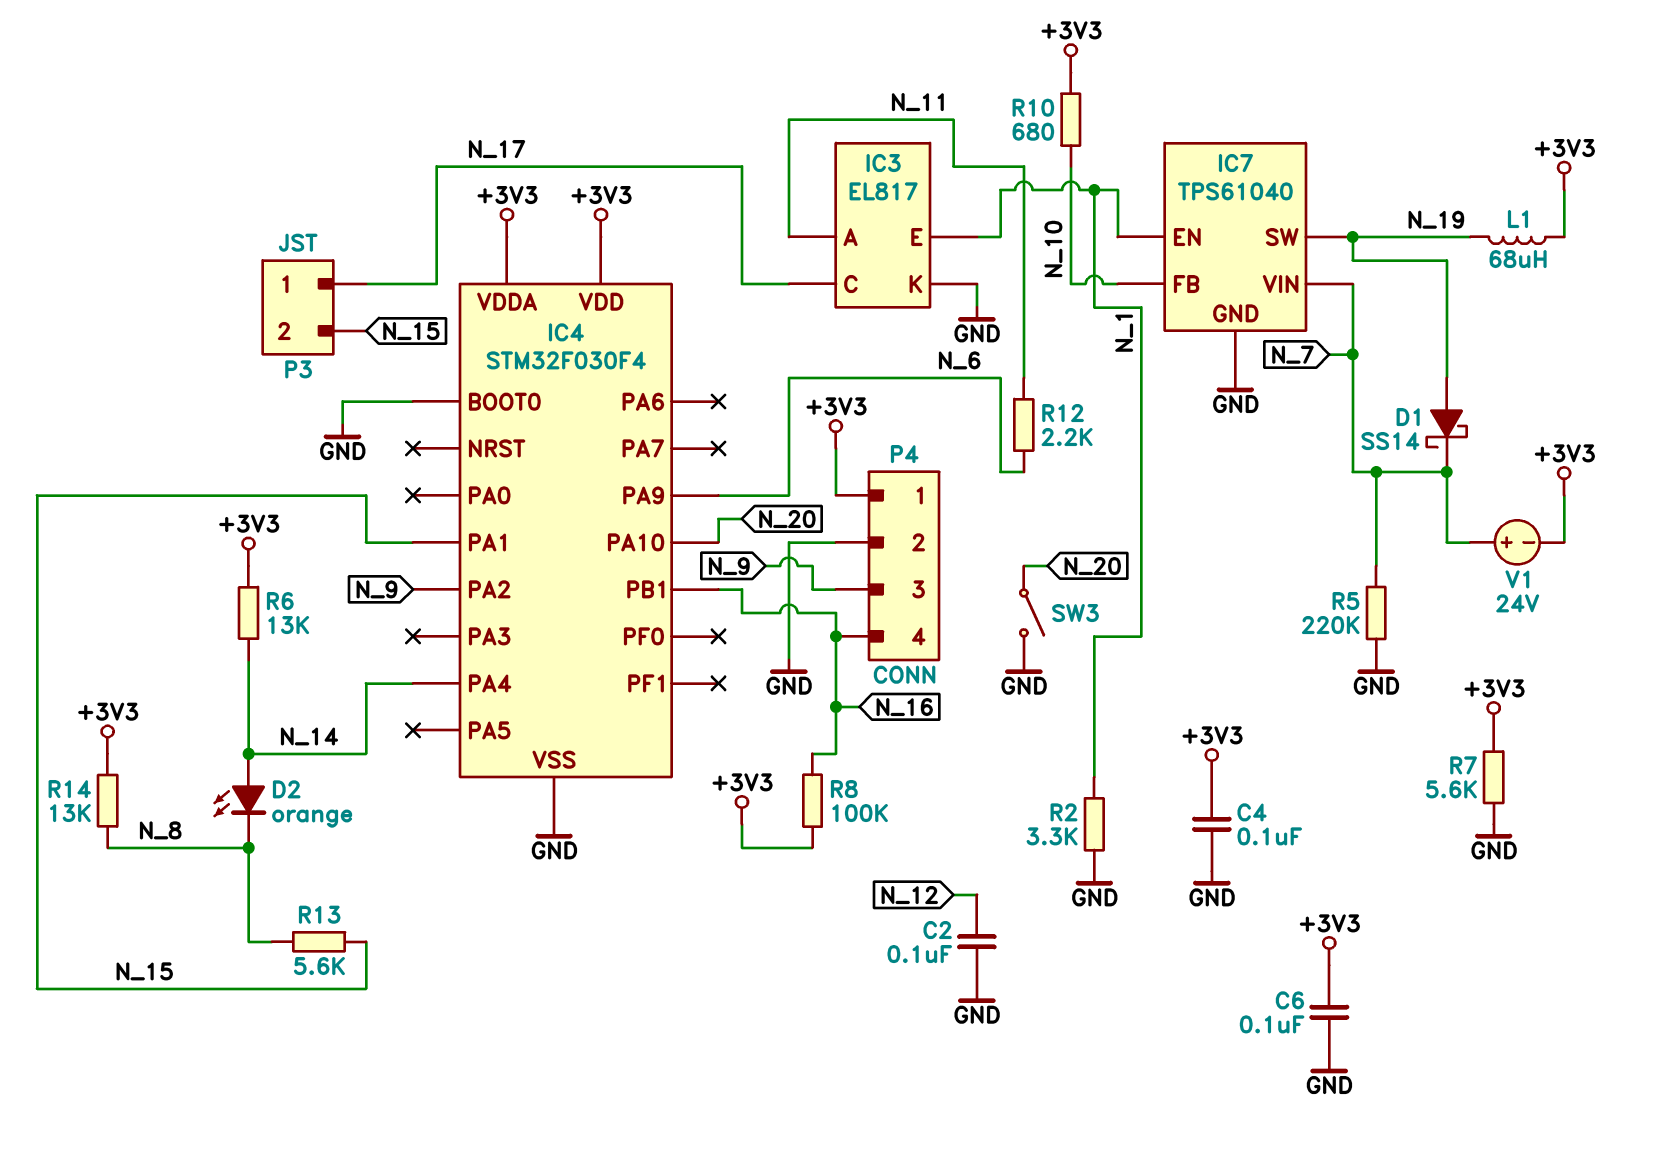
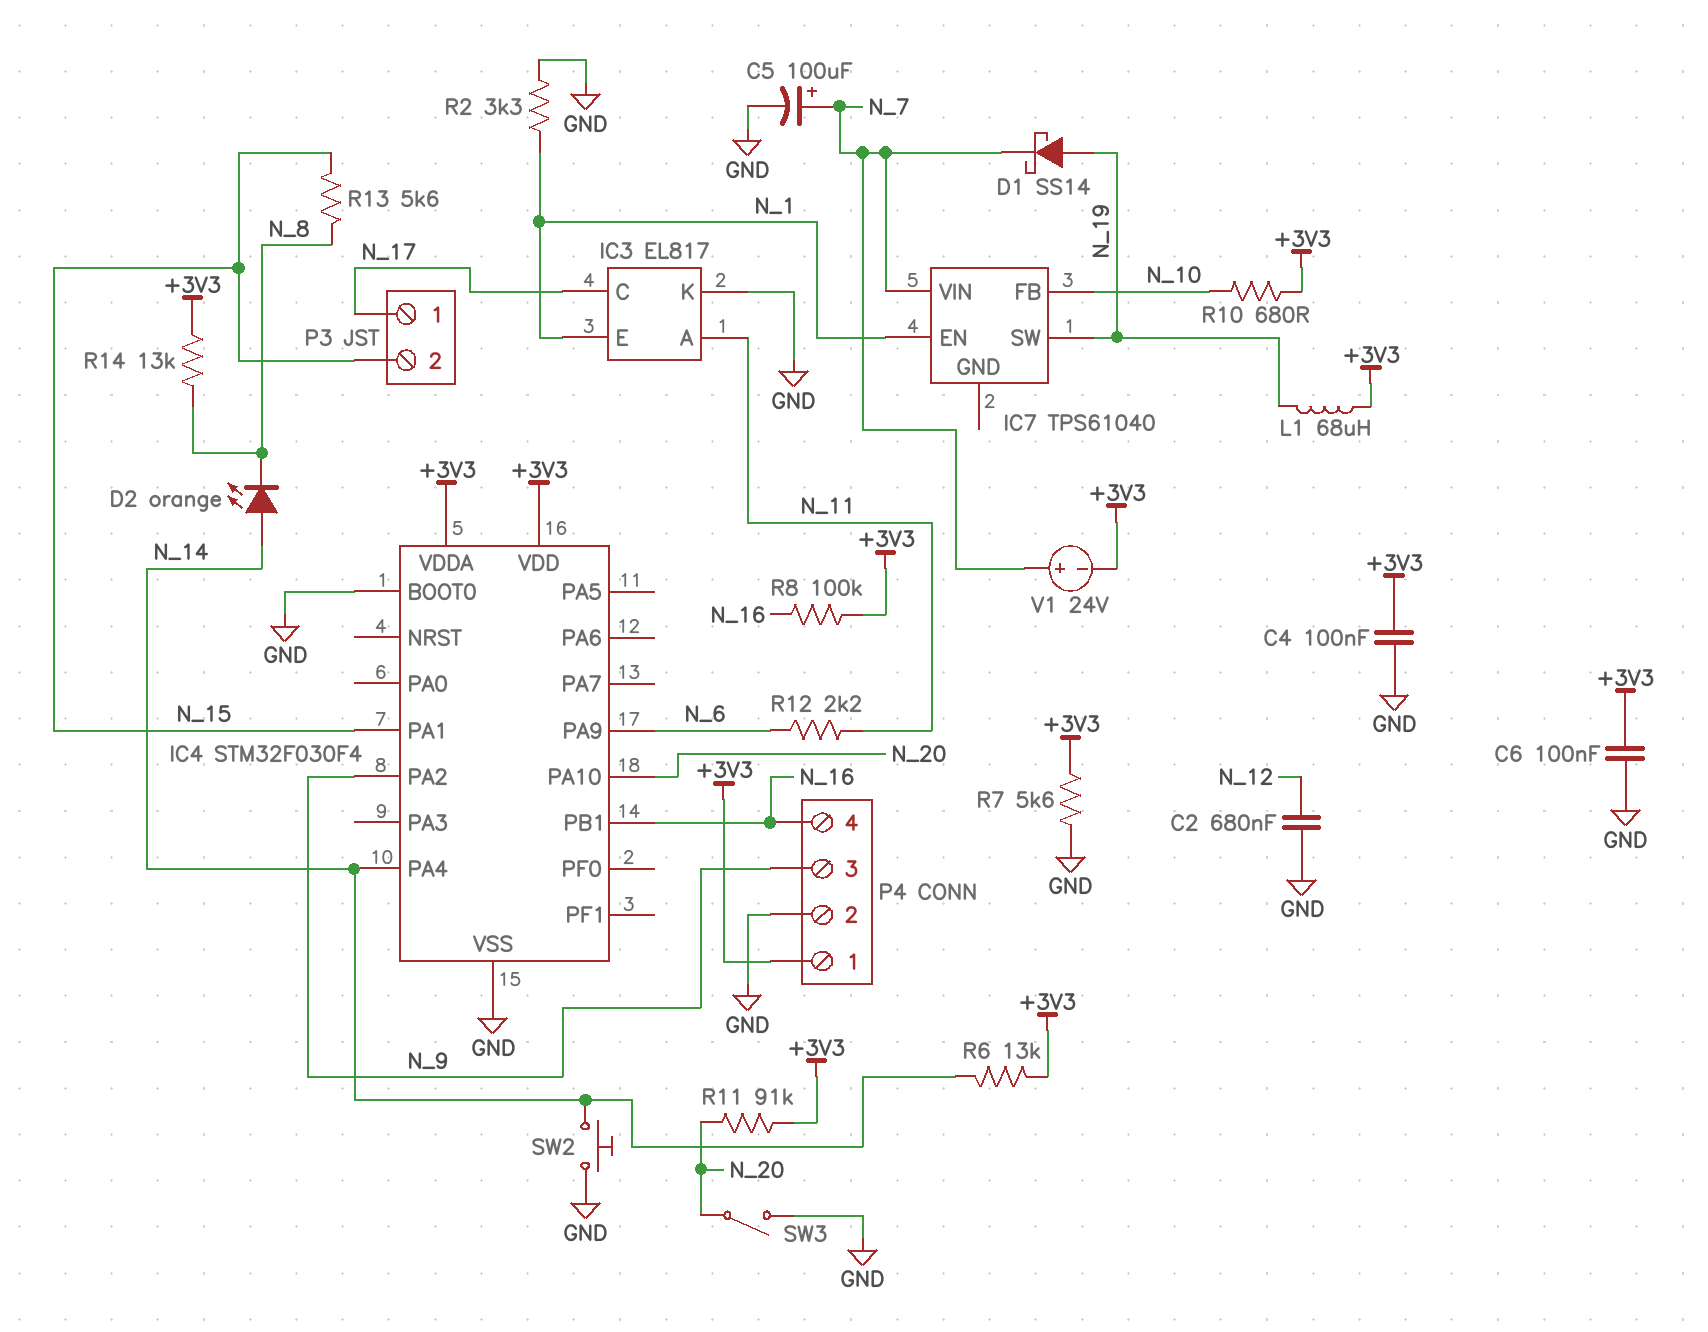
C2: 100nF (GND, N_12) -> 680nF (GND, N_12)
C5: none -> 100uF (plus N_7, minus GND)
IC7 pin GND: GND -> none
R5: 220k (GND, N_7) -> none
R11: none -> 91k (+3V3, N_20)
SW2: none -> button (GND, N_14)

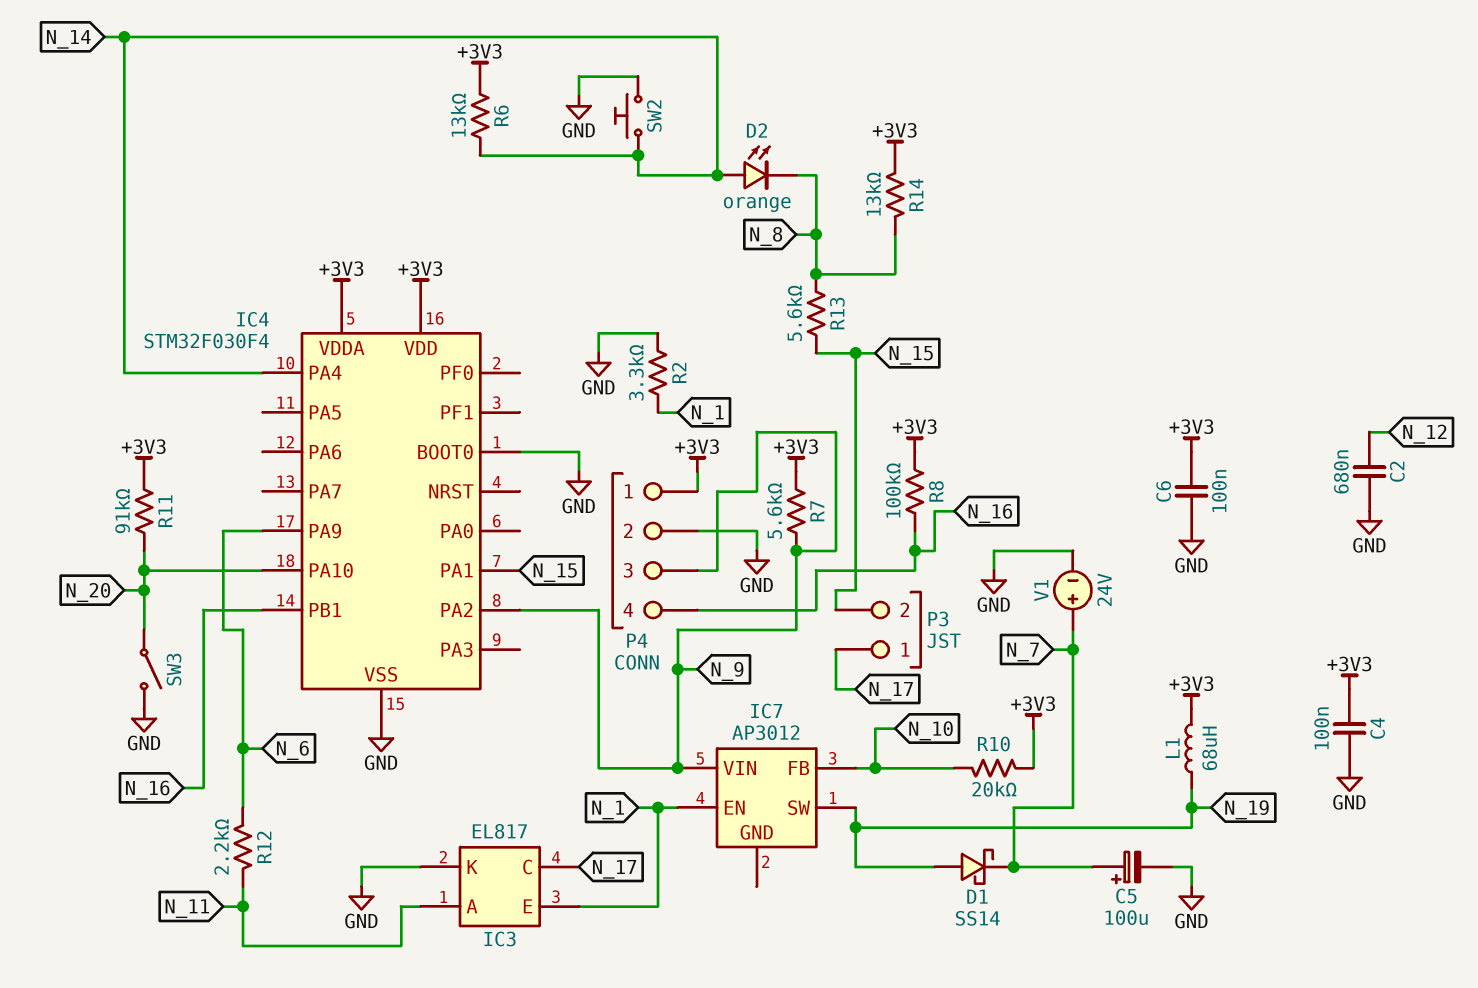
IC7: TPS61040 -> AP3012
IC7 pin VIN: N_7 -> N_9
R7: 5.6k (+3V3, GND) -> 5.6k (+3V3, N_9)
R10: 680 (+3V3, N_10) -> 20k (+3V3, N_10)
V1: 24V (plus N_7, minus +3V3) -> 24V (plus N_7, minus GND)

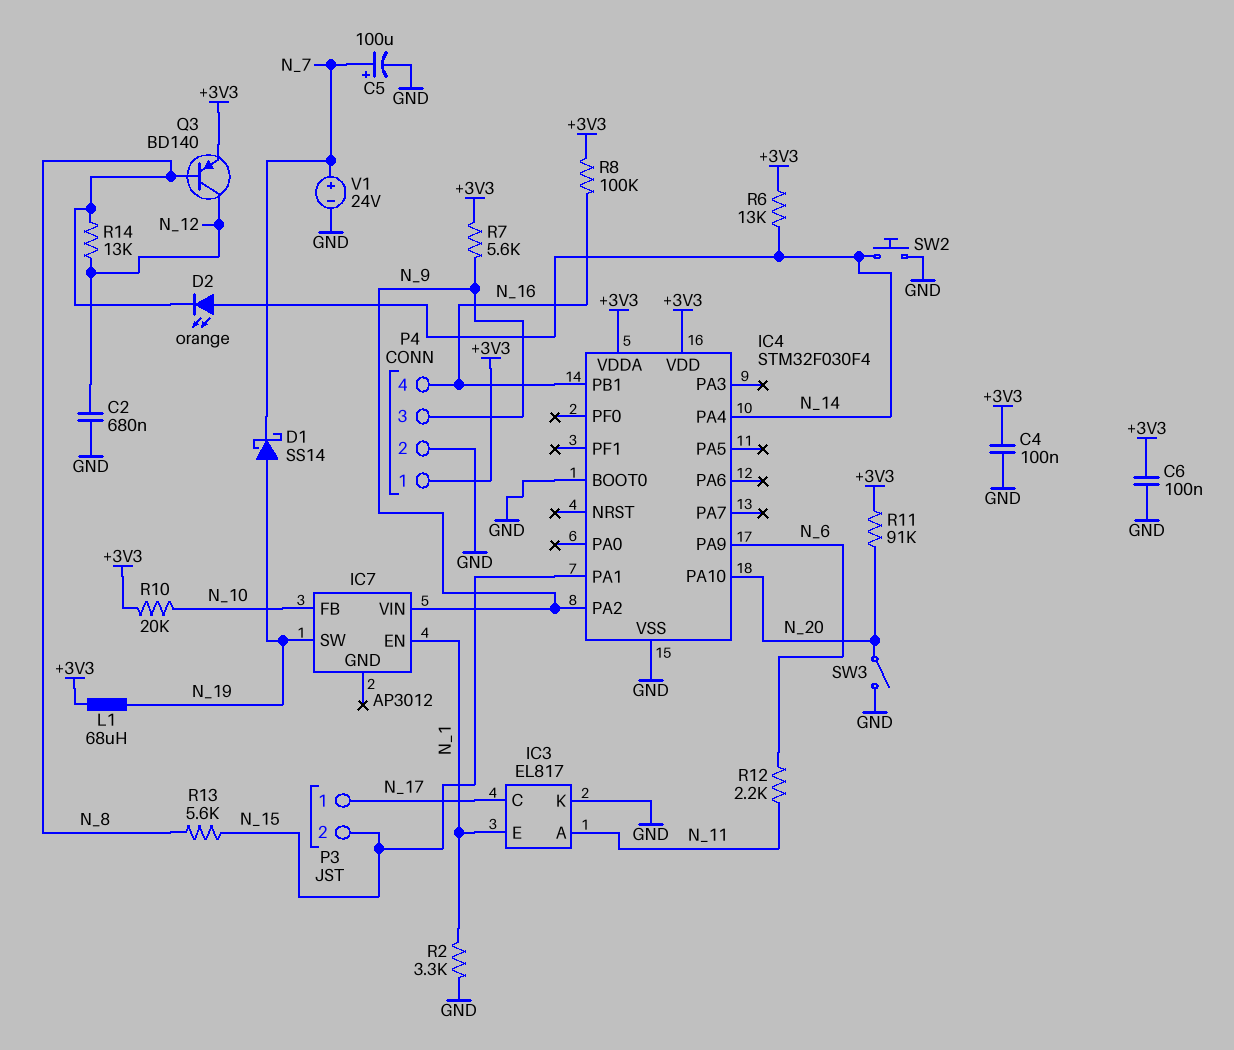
Q3: none -> PNP BD140 (B N_8, C N_12, E +3V3)
R14: 13k (+3V3, N_8) -> 13k (N_8, N_12)

